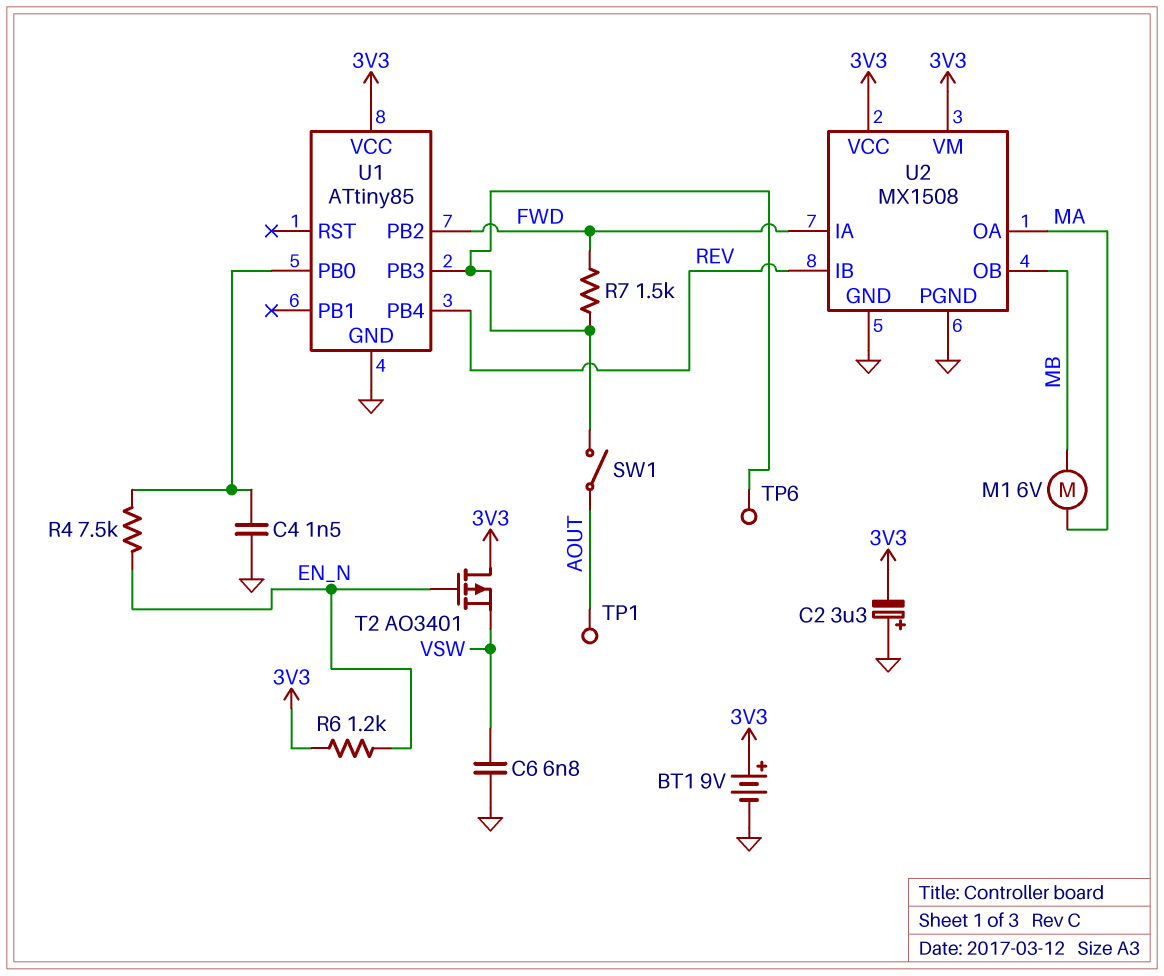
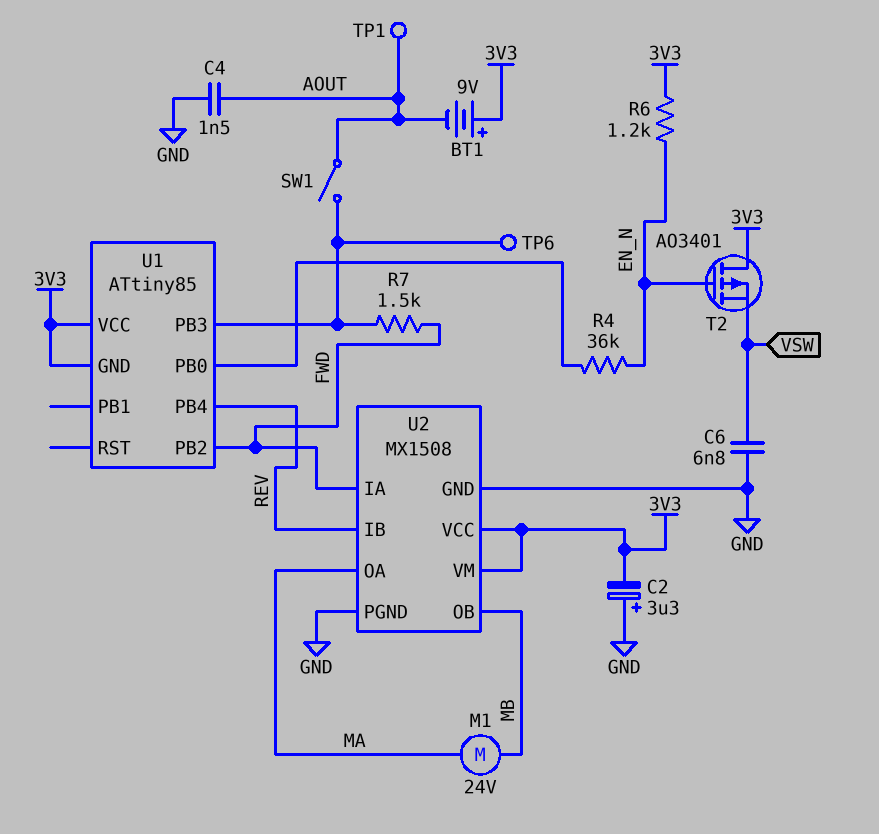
BT1: 9V (plus 3V3, minus GND) -> 9V (plus 3V3, minus AOUT)
C4: 1.5nF (GND, U1/PB0) -> 1.5nF (AOUT, GND)
M1: motor 6V (MA, MB) -> motor 24V (MA, MB)
R4: 7.5k (EN_N, U1/PB0) -> 36k (EN_N, U1/PB0)
U1 pin GND: GND -> 3V3

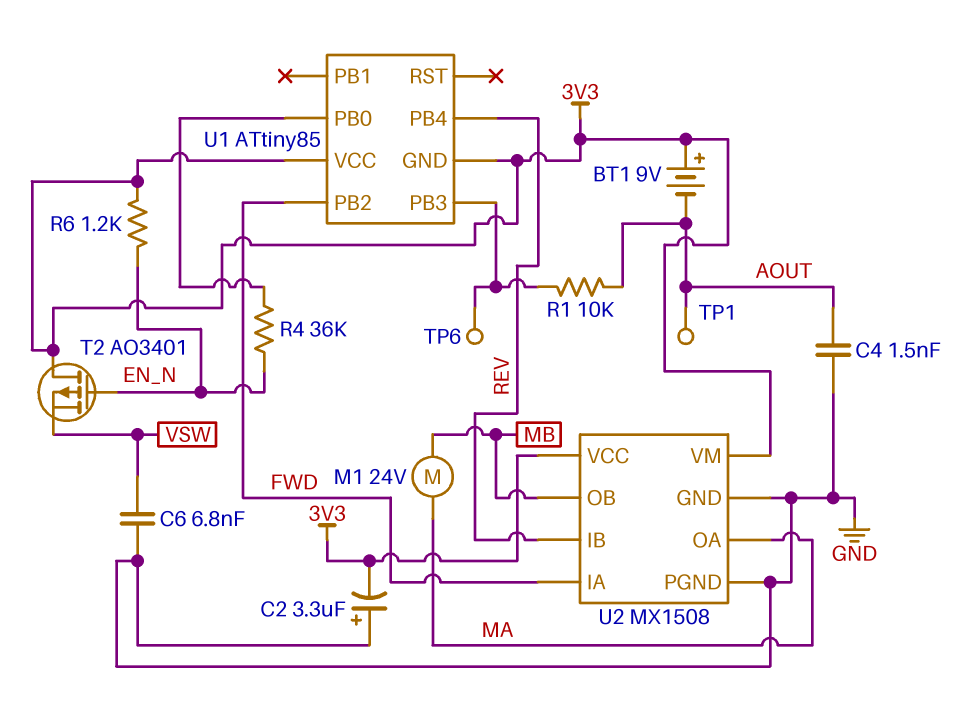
R1: none -> 10k (AOUT, U1/PB3)
R7: 1.5k (FWD, U1/PB3) -> none
SW1: switch (AOUT, U1/PB3) -> none

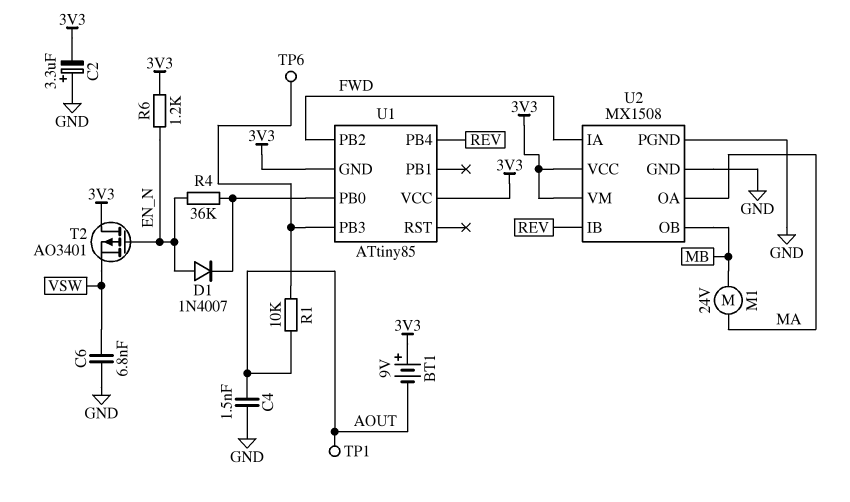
D1: none -> diode 1N4007 (A EN_N, K U1/PB0)

